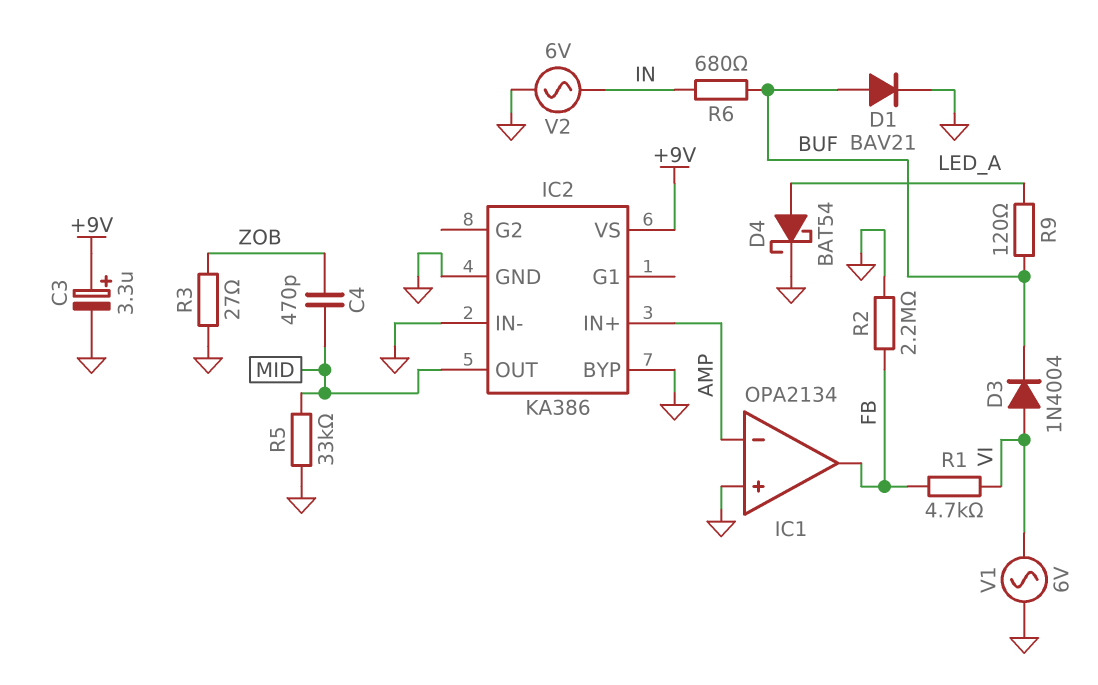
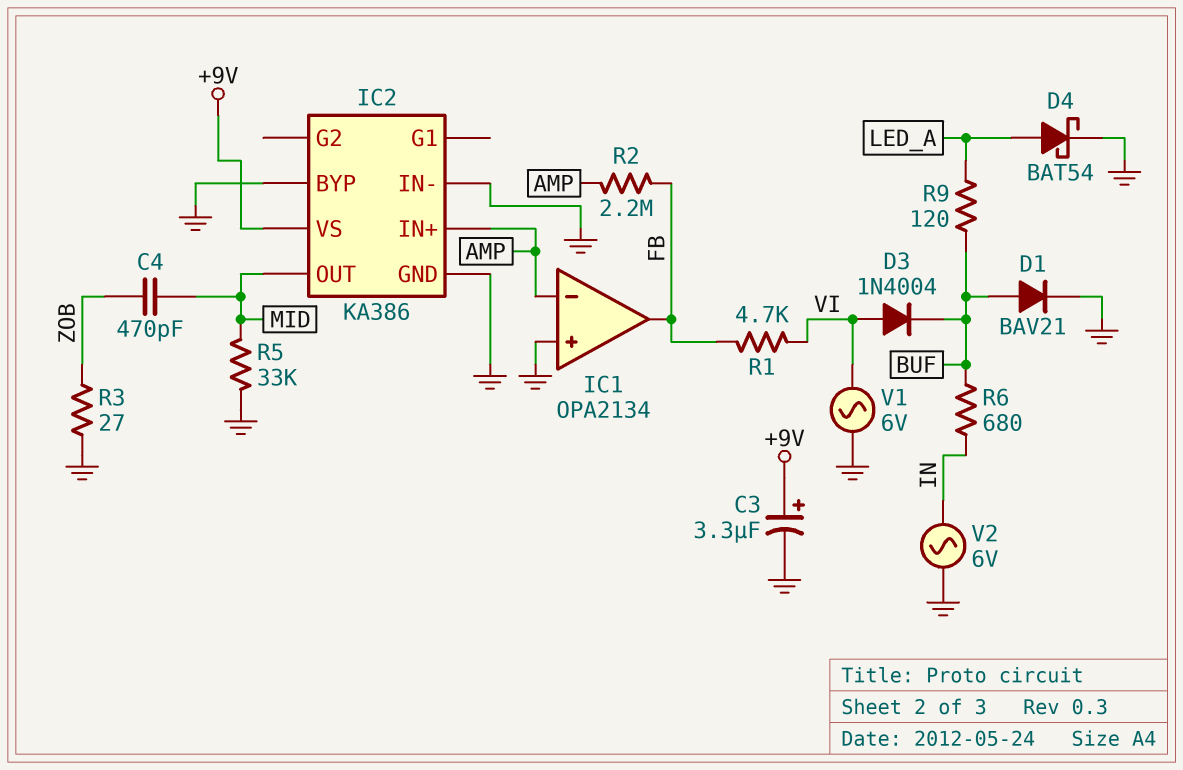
R2: 2.2M (FB, GND) -> 2.2M (AMP, FB)

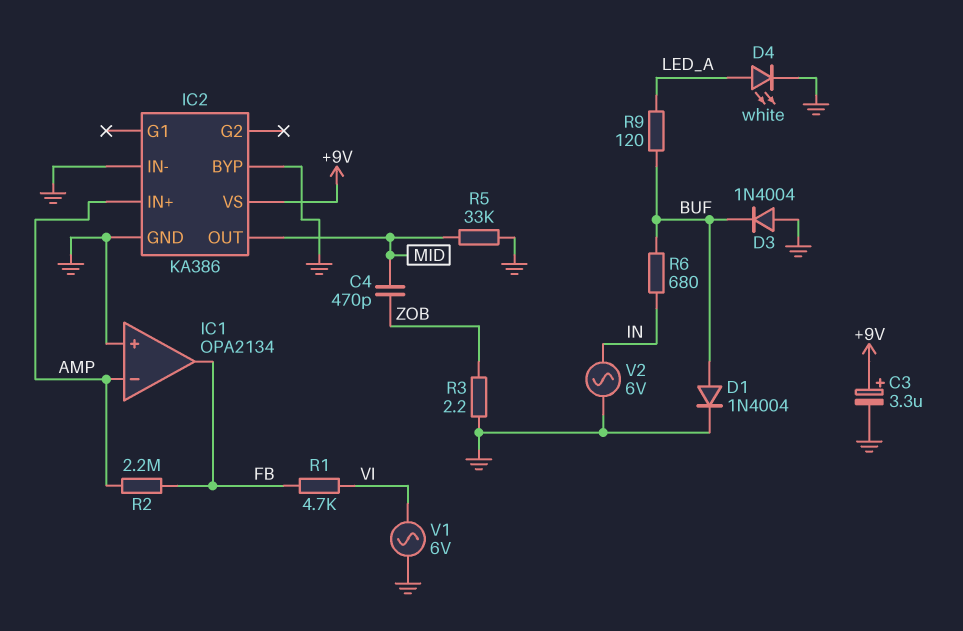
D1: diode BAV21 (A BUF, K GND) -> diode 1N4004 (A BUF, K GND)
D3: diode 1N4004 (A VI, K BUF) -> diode 1N4004 (A GND, K BUF)
D4: schottky BAT54 (A LED_A, K GND) -> LED white (A LED_A, K GND)
R3: 27 (GND, ZOB) -> 2.2 (GND, ZOB)

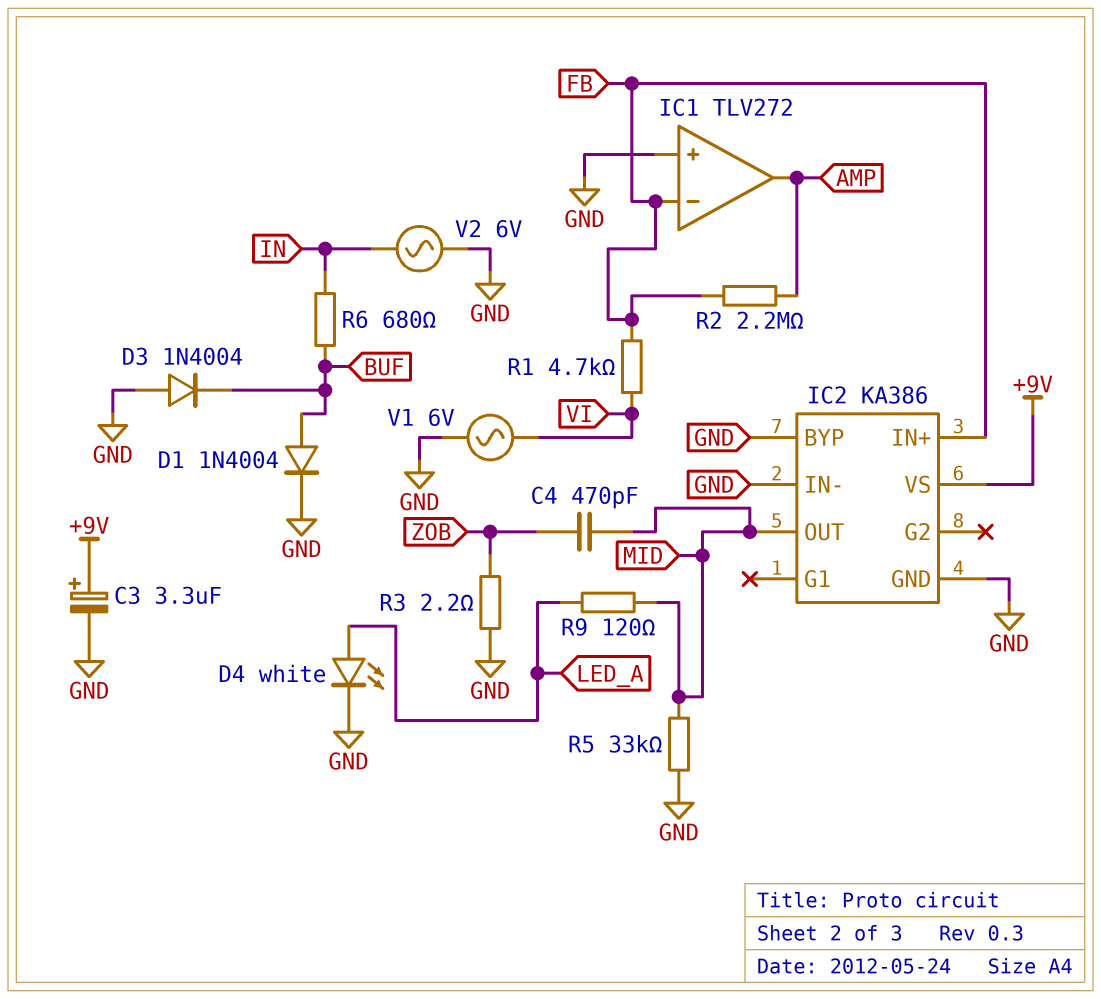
IC1: OPA2134 -> TLV272
IC1 pin in-: AMP -> FB
IC1 pin out: FB -> AMP
IC2 pin IN+: AMP -> FB
R9: 120 (BUF, LED_A) -> 120 (LED_A, MID)

